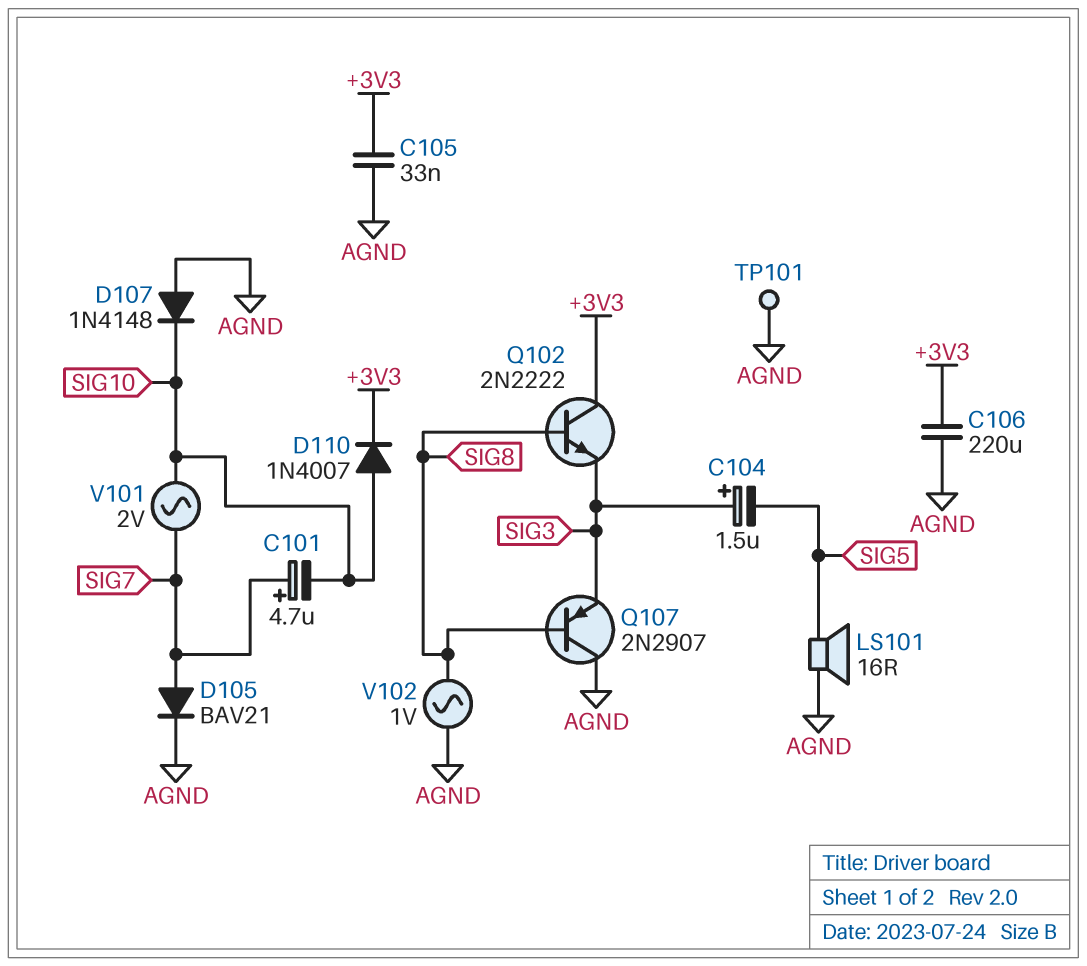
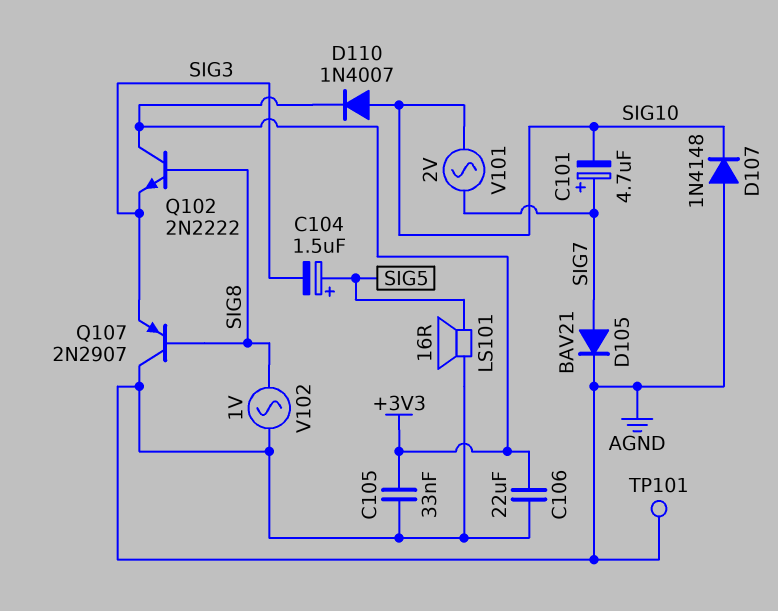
C104: 1.5uF (plus SIG3, minus SIG5) -> 1.5uF (plus SIG5, minus SIG3)
C106: 220uF (+3V3, AGND) -> 22uF (+3V3, AGND)

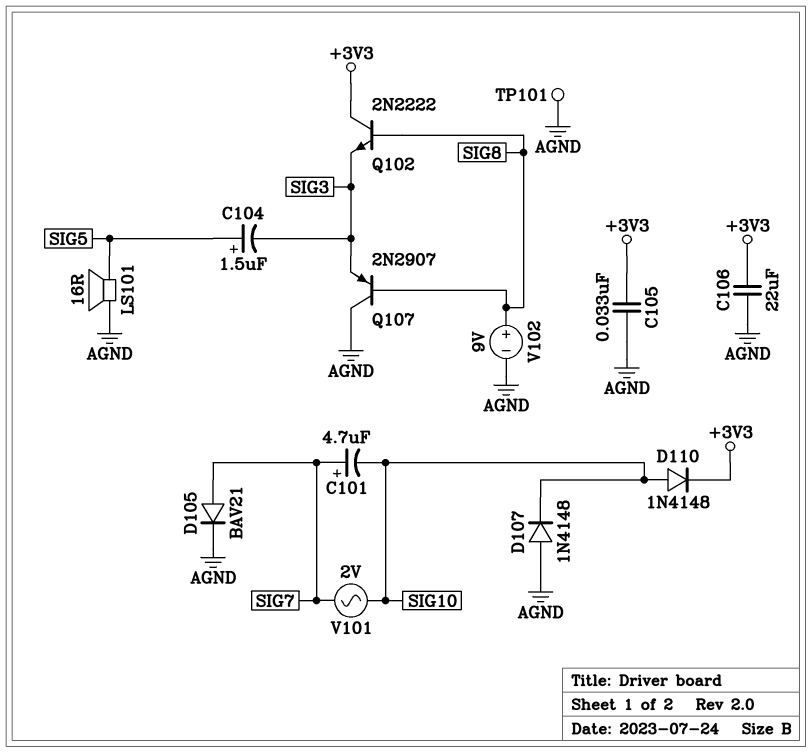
D110: diode 1N4007 (A SIG10, K +3V3) -> diode 1N4148 (A SIG10, K +3V3)
V102: AC 1V (AGND, SIG8) -> 9V (plus SIG8, minus AGND)

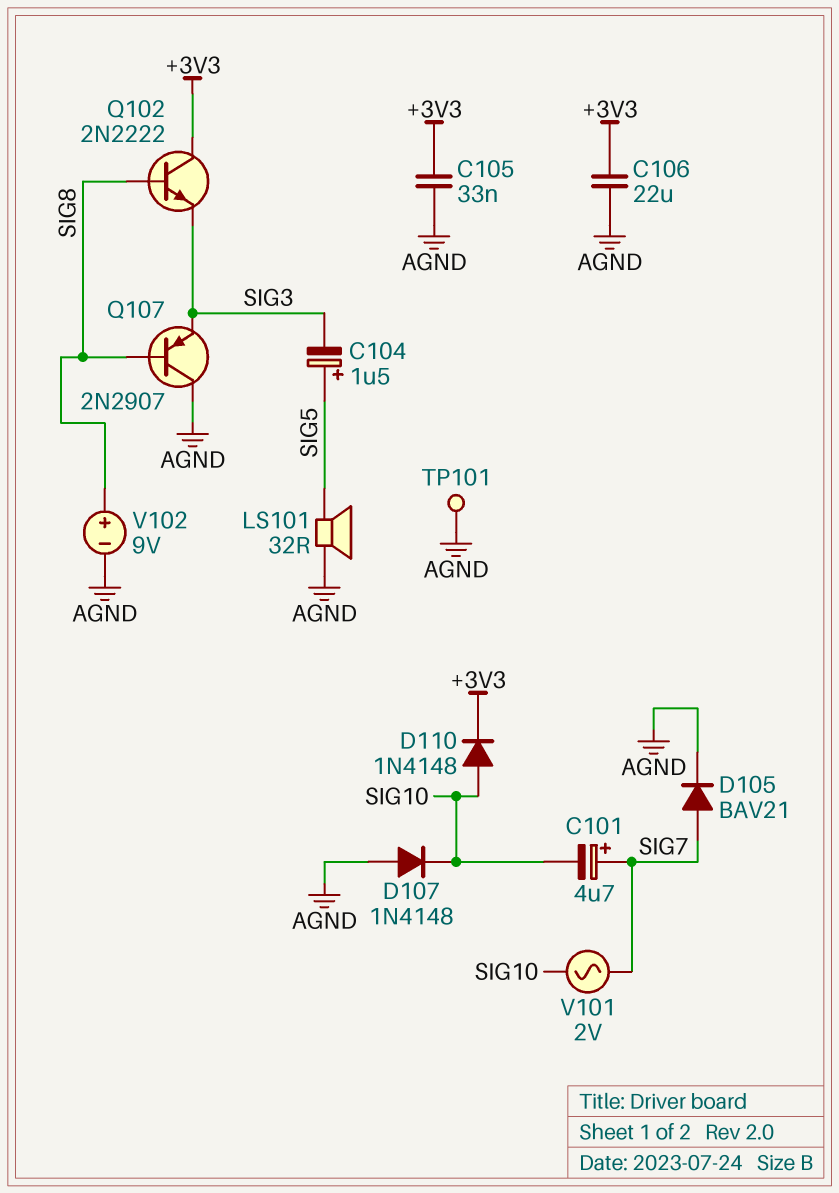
LS101: speaker 16R (AGND, SIG5) -> speaker 32R (AGND, SIG5)

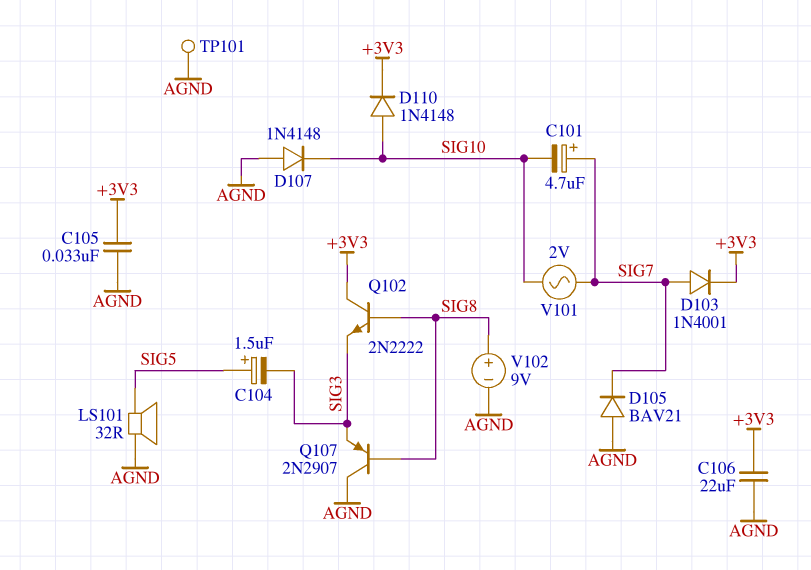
D103: none -> diode 1N4001 (A SIG7, K +3V3)
D105: diode BAV21 (A SIG7, K AGND) -> diode BAV21 (A AGND, K SIG7)

